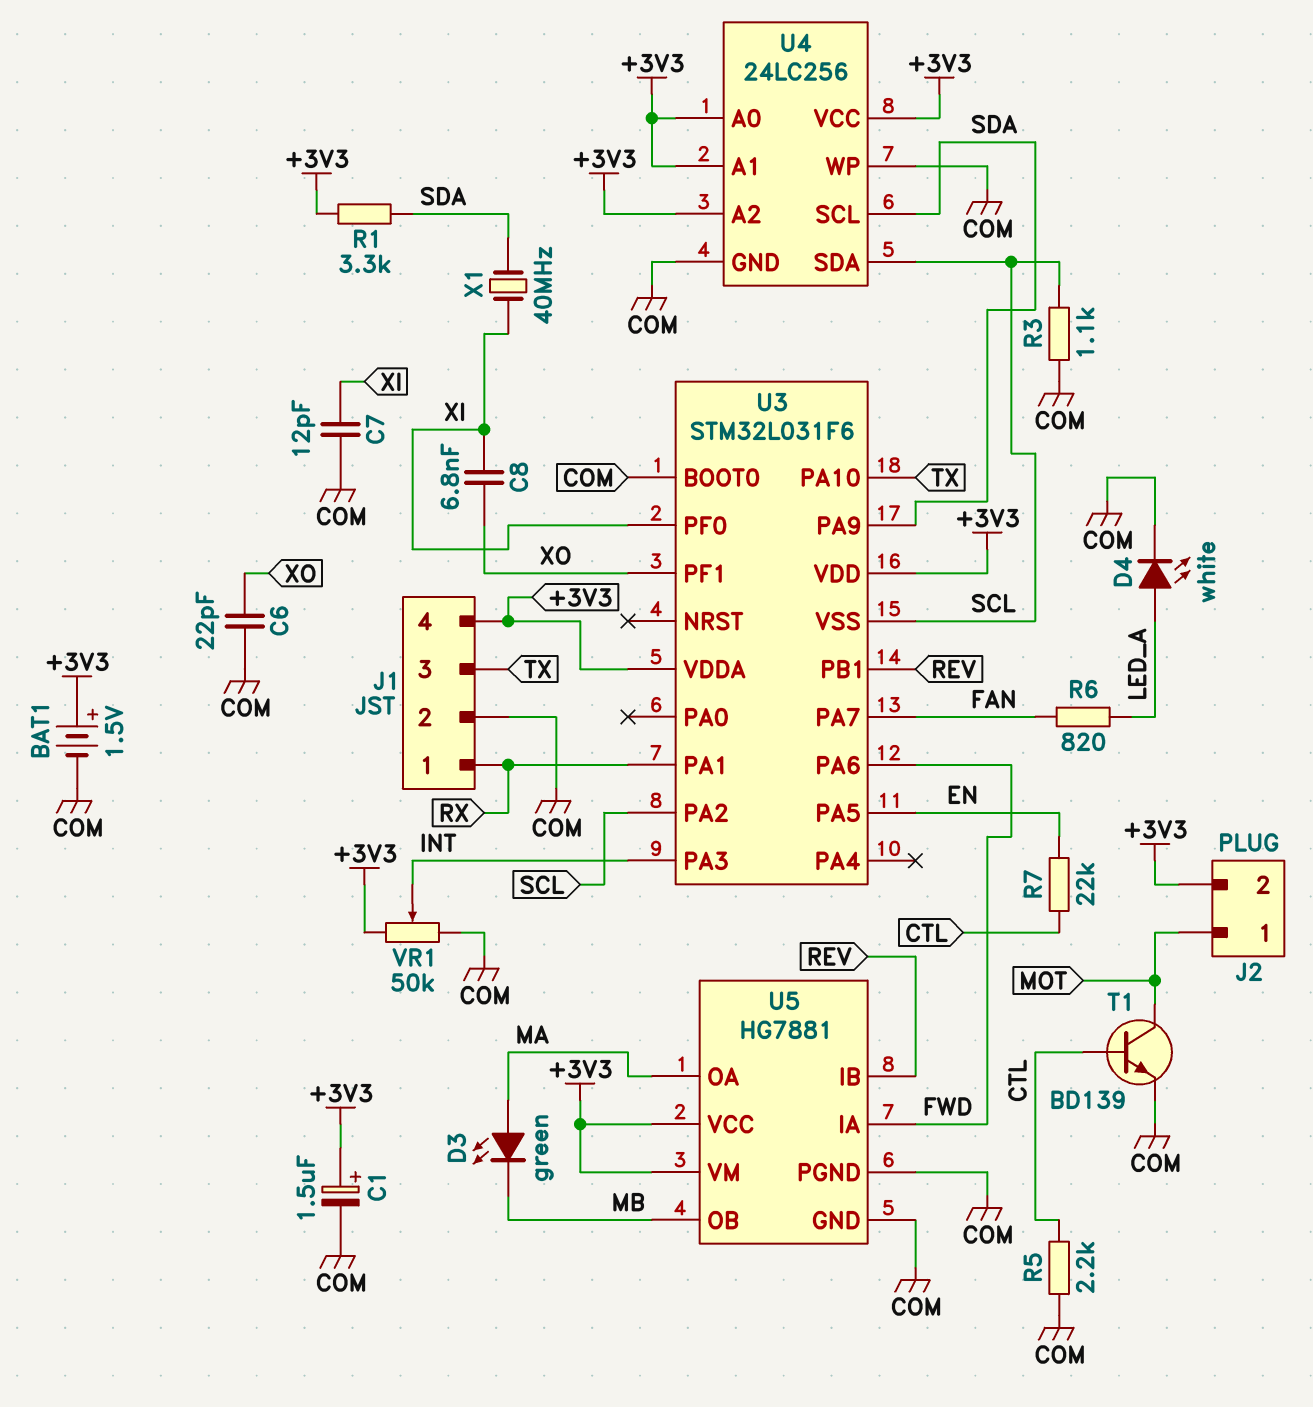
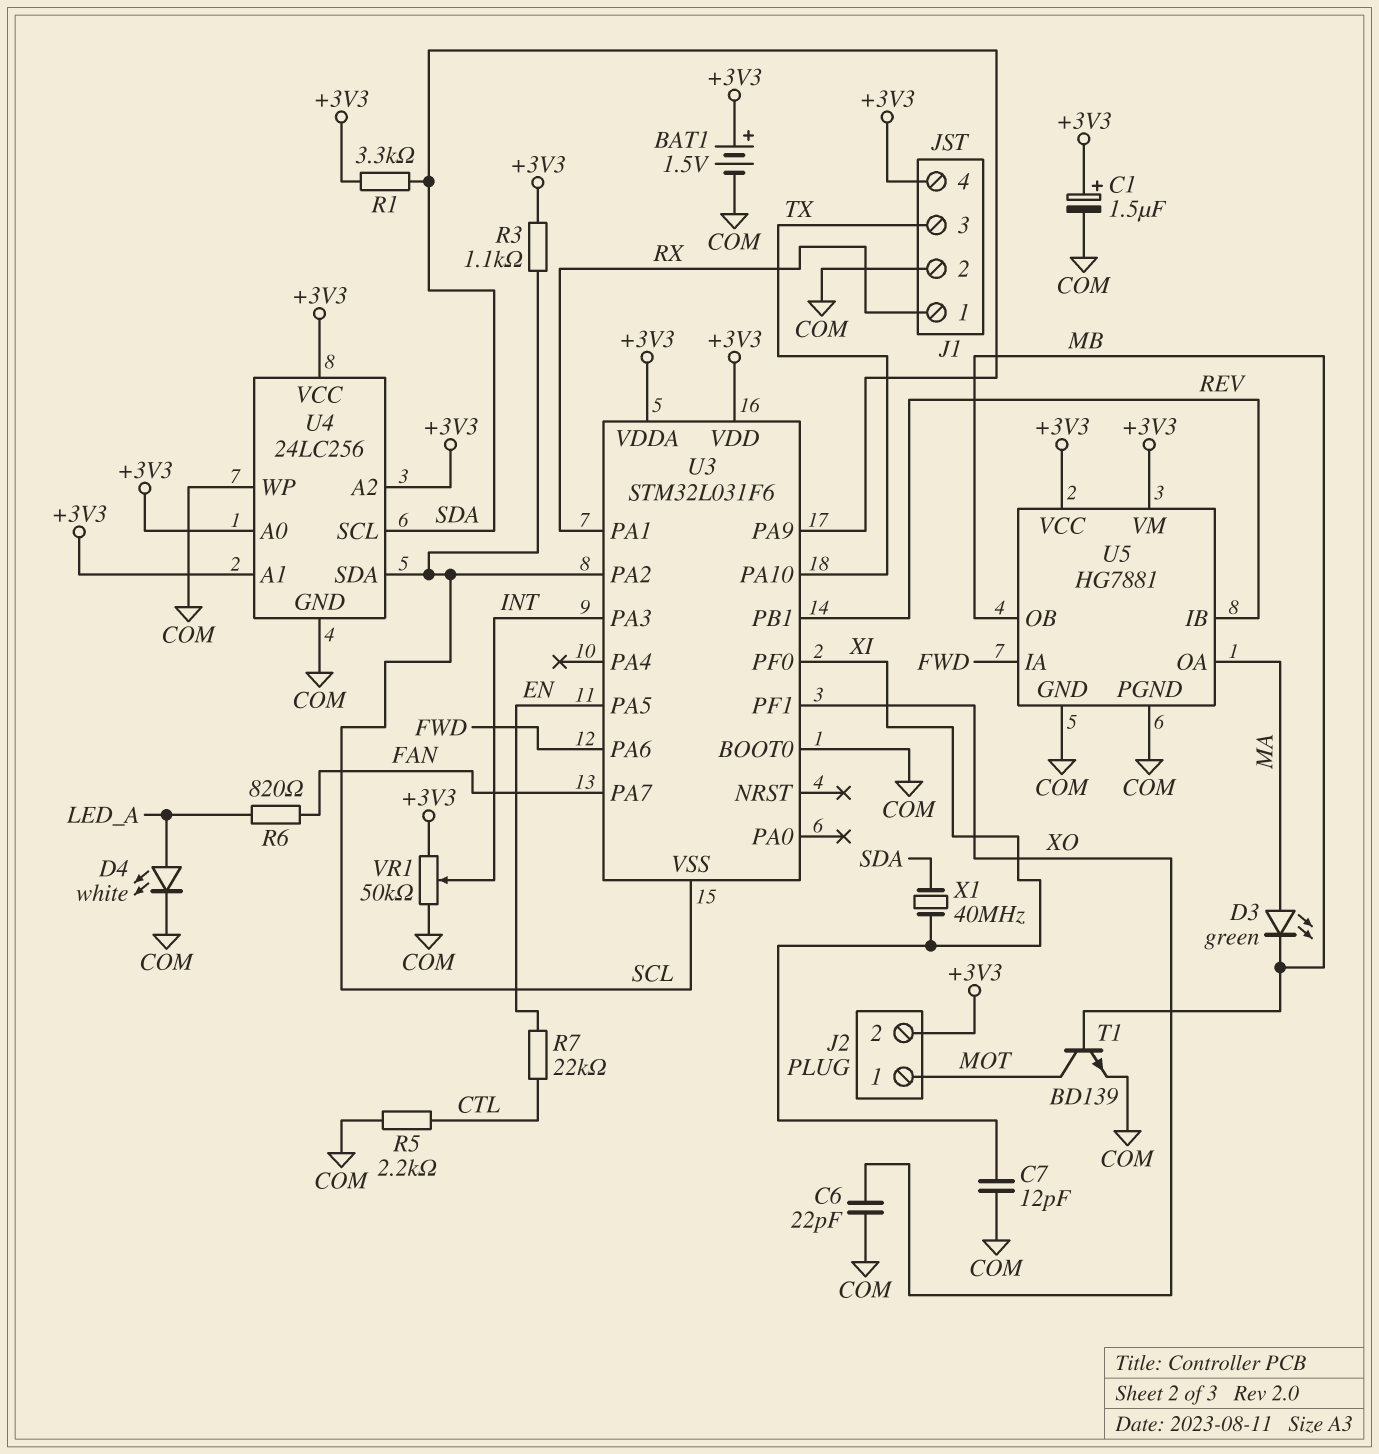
C8: 6.8nF (XI, XO) -> none
R3: 1.1k (COM, SCL) -> 1.1k (+3V3, SCL)
T1: NPN BD139 (B CTL, C MOT, E COM) -> NPN BD139 (B MB, C MOT, E COM)

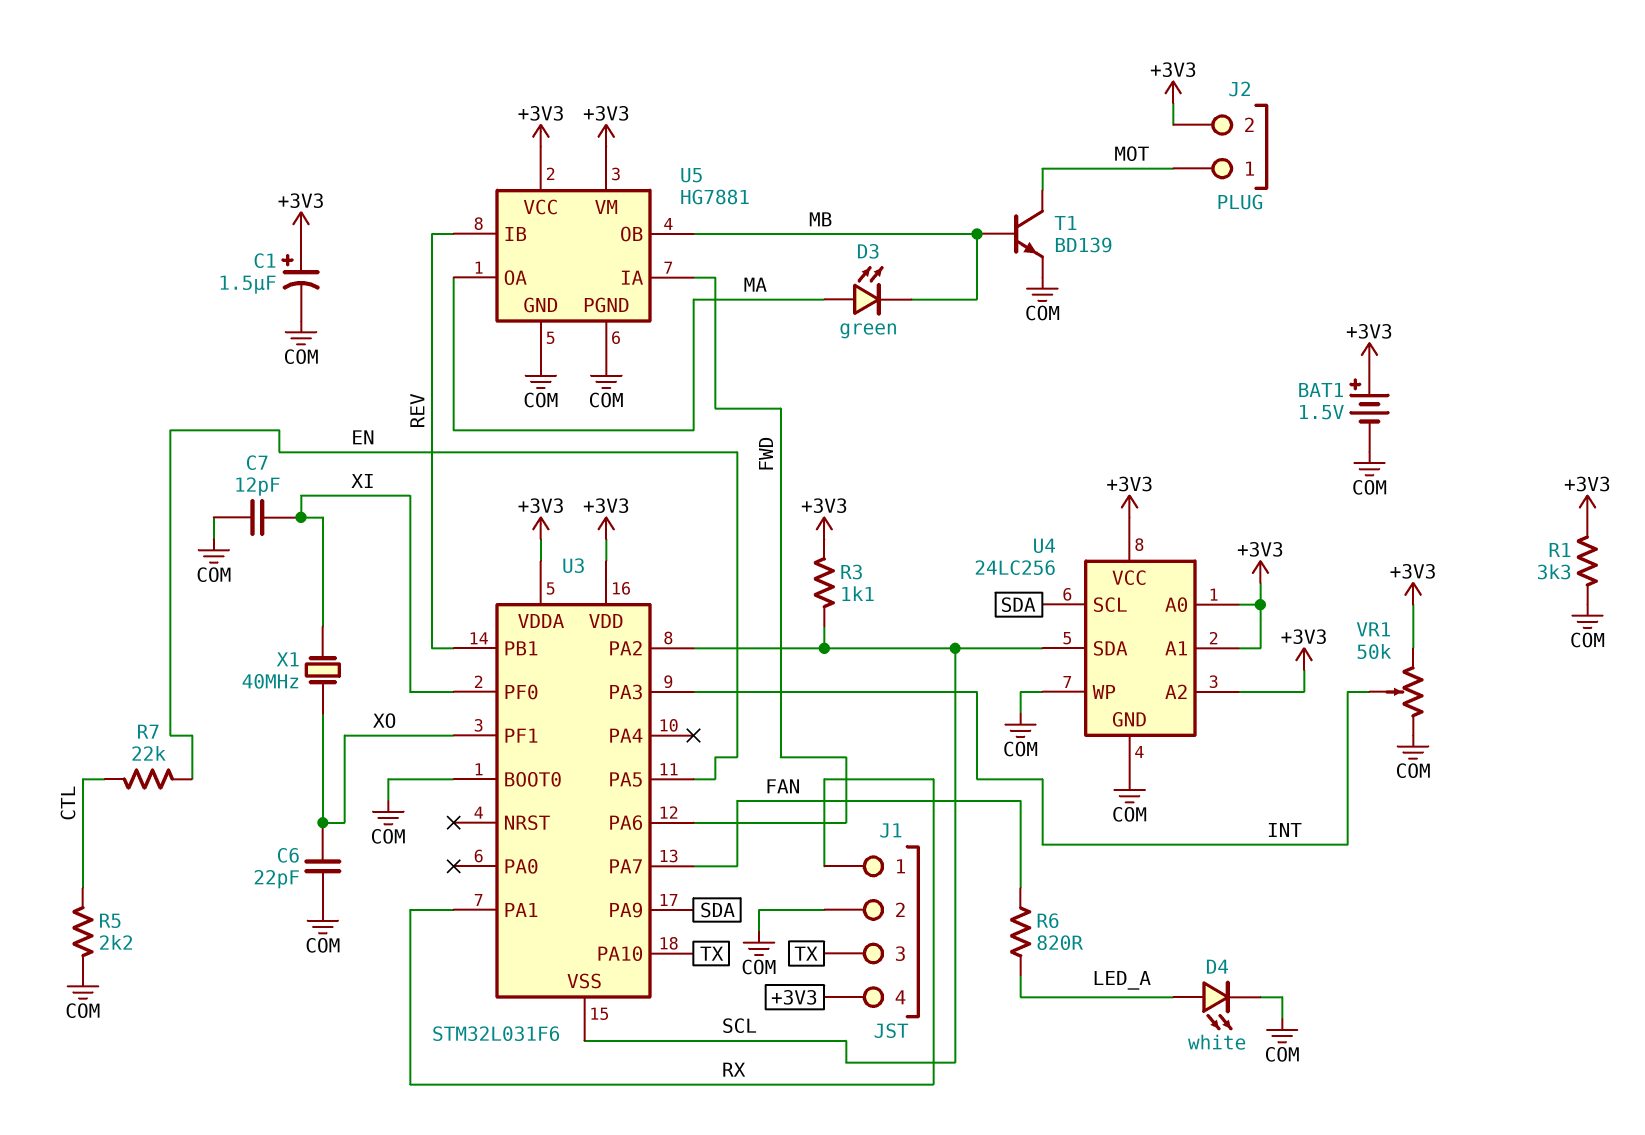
R1: 3.3k (+3V3, SDA) -> 3.3k (+3V3, COM)
X1: 40MHz (SDA, XI) -> 40MHz (XI, XO)

